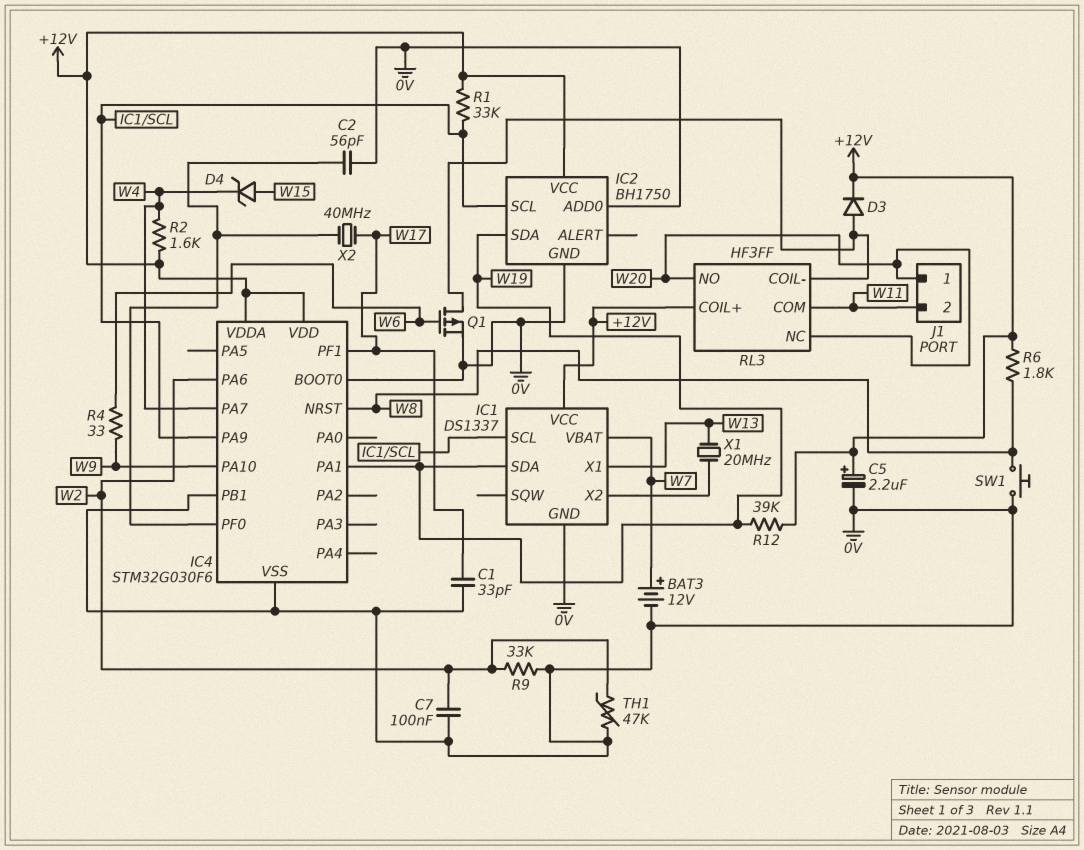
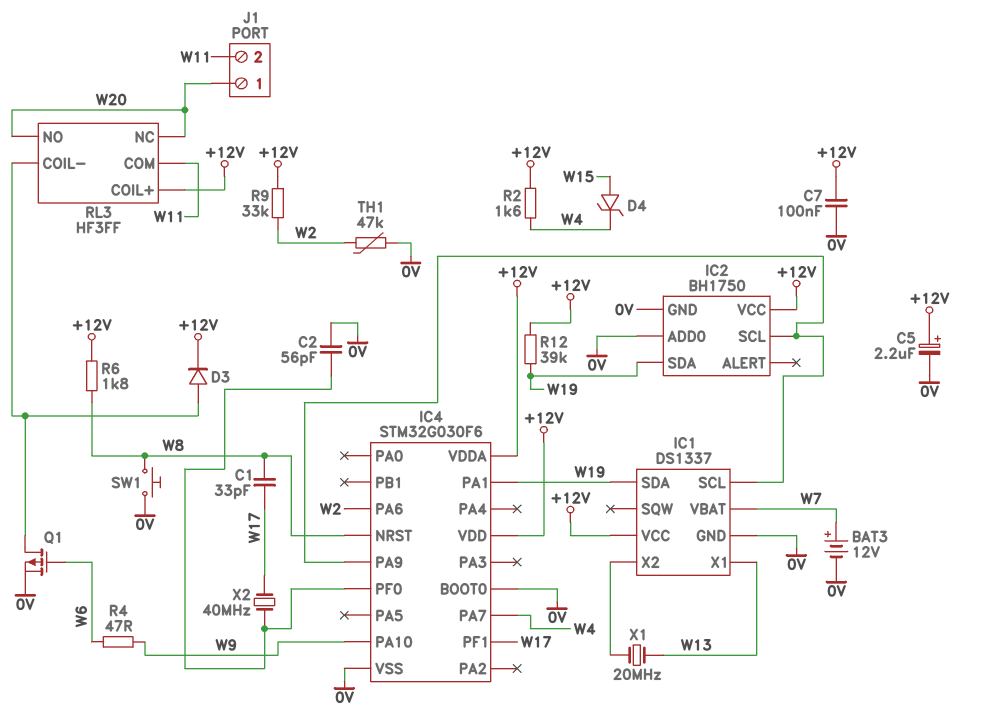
C1: 33pF (0V, W17) -> 33pF (W8, W17)
C7: 100nF (0V, W2) -> 100nF (+12V, 0V)
IC4 pin PB1: 0V -> none
R1: 33k (+12V, IC1/SCL) -> none
R4: 33 (W6, W9) -> 47 (W6, W9)
R9: 33k (0V, W2) -> 33k (+12V, W2)

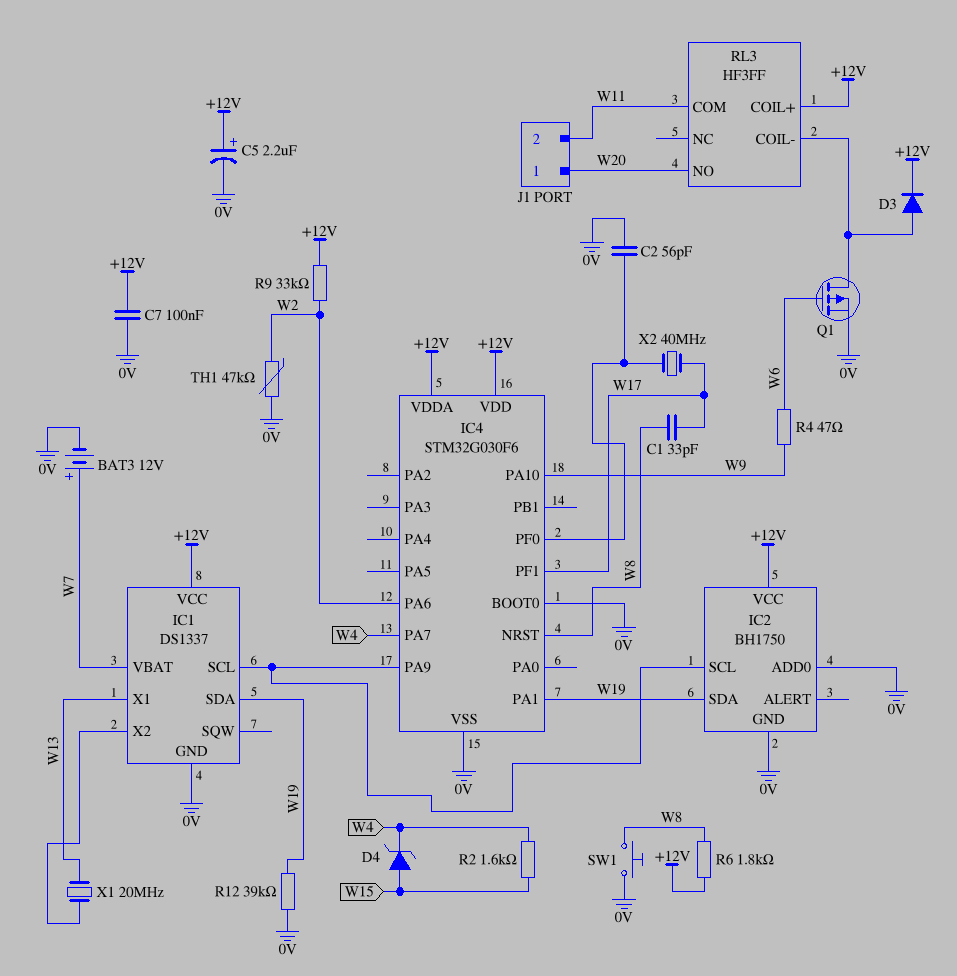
R2: 1.6k (+12V, W4) -> 1.6k (W4, W15)
R12: 39k (+12V, W19) -> 39k (0V, W19)
RL3 pin NC: W20 -> none

